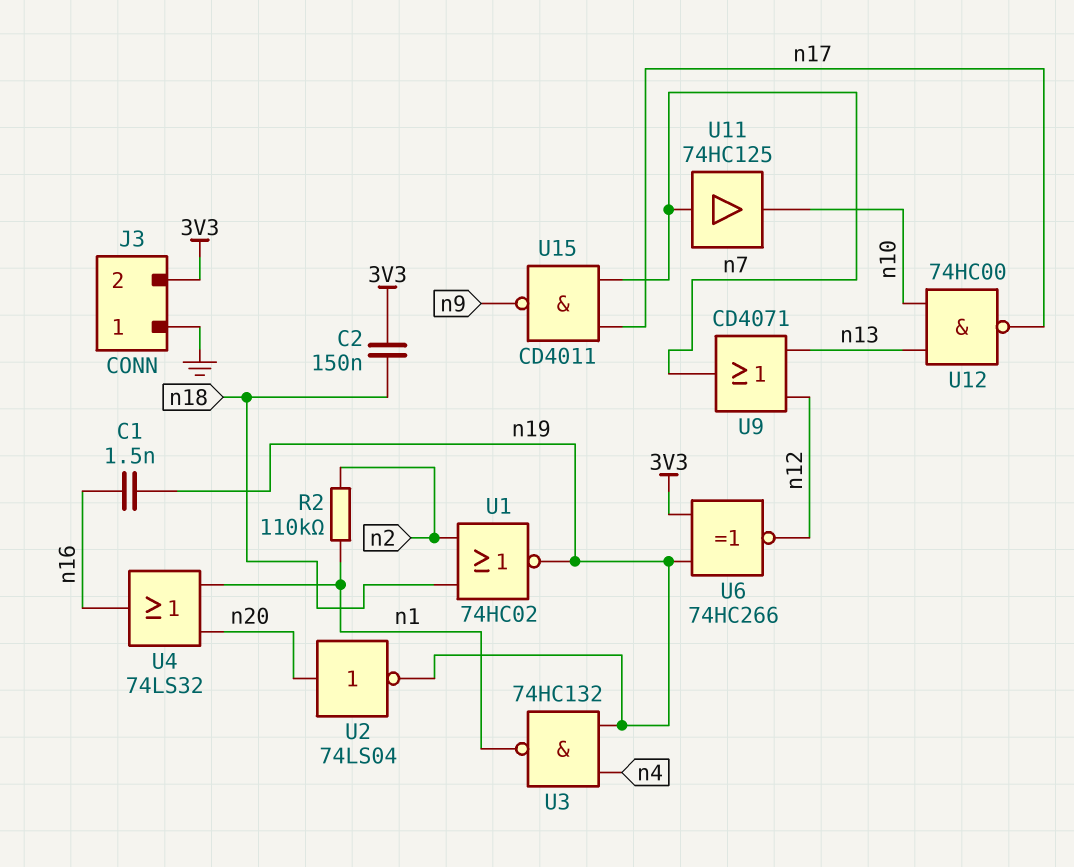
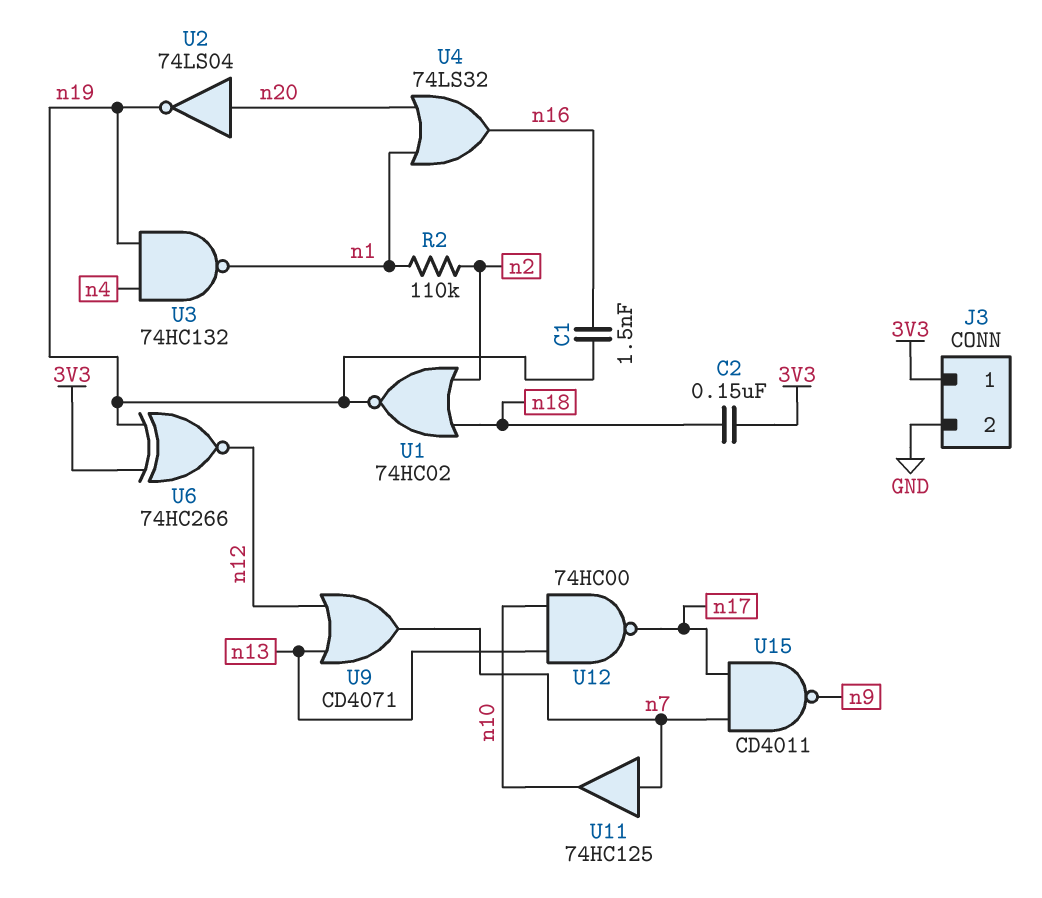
J3 pin 1: GND -> 3V3
J3 pin 2: 3V3 -> GND

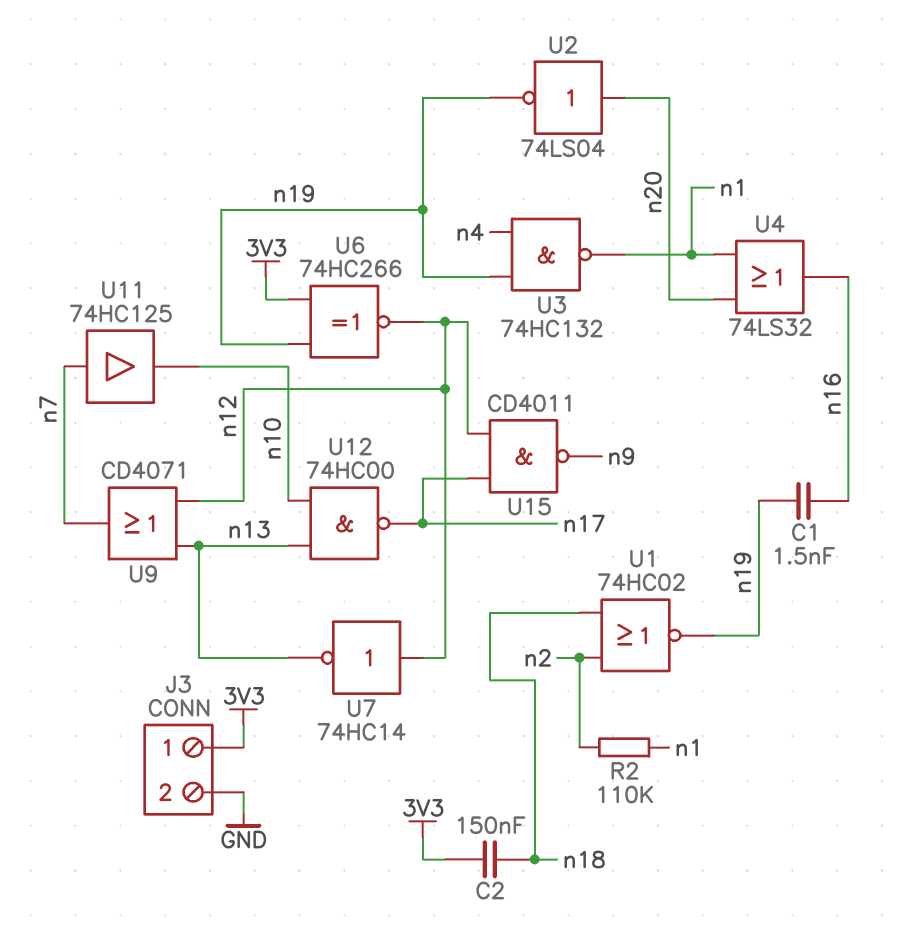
U7: none -> NOT 74HC14 (in n12, out n13)
U15: NAND CD4011 (in n7, in n17, out n9) -> NAND CD4011 (in n12, in n17, out n9)

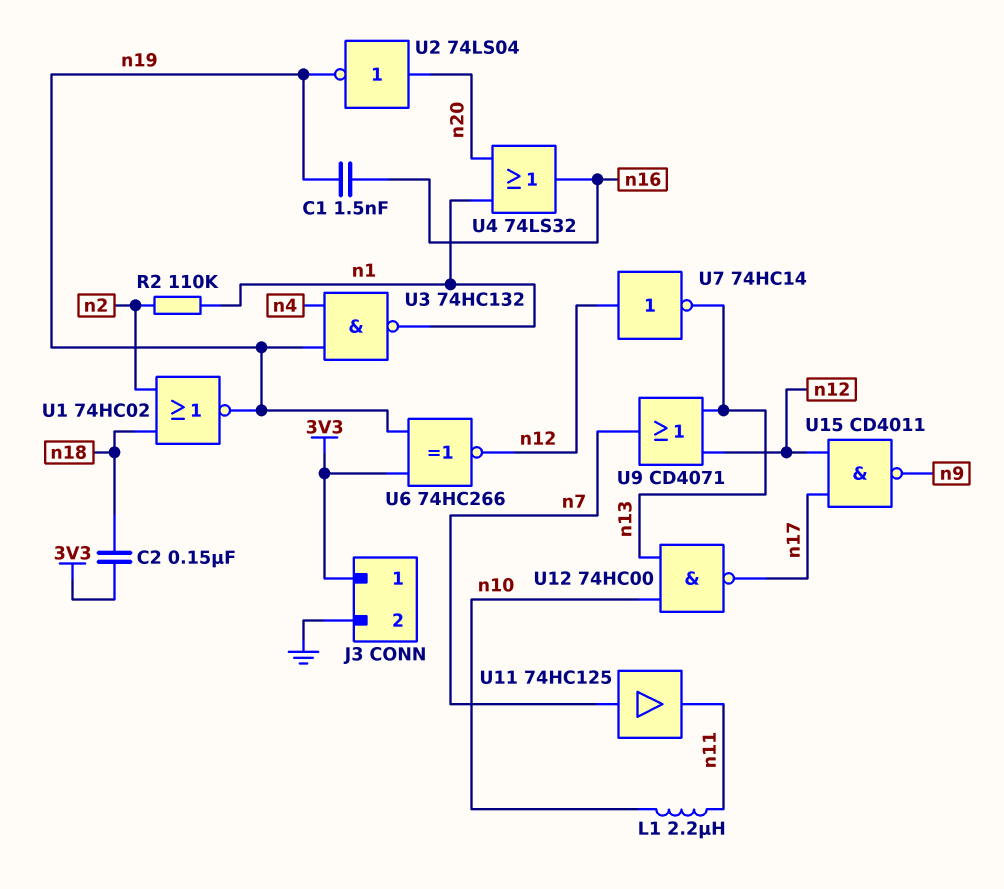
L1: none -> 2.2uH (n10, n11)
U11: buffer 74HC125 (in n7, out n10) -> buffer 74HC125 (in n7, out n11)

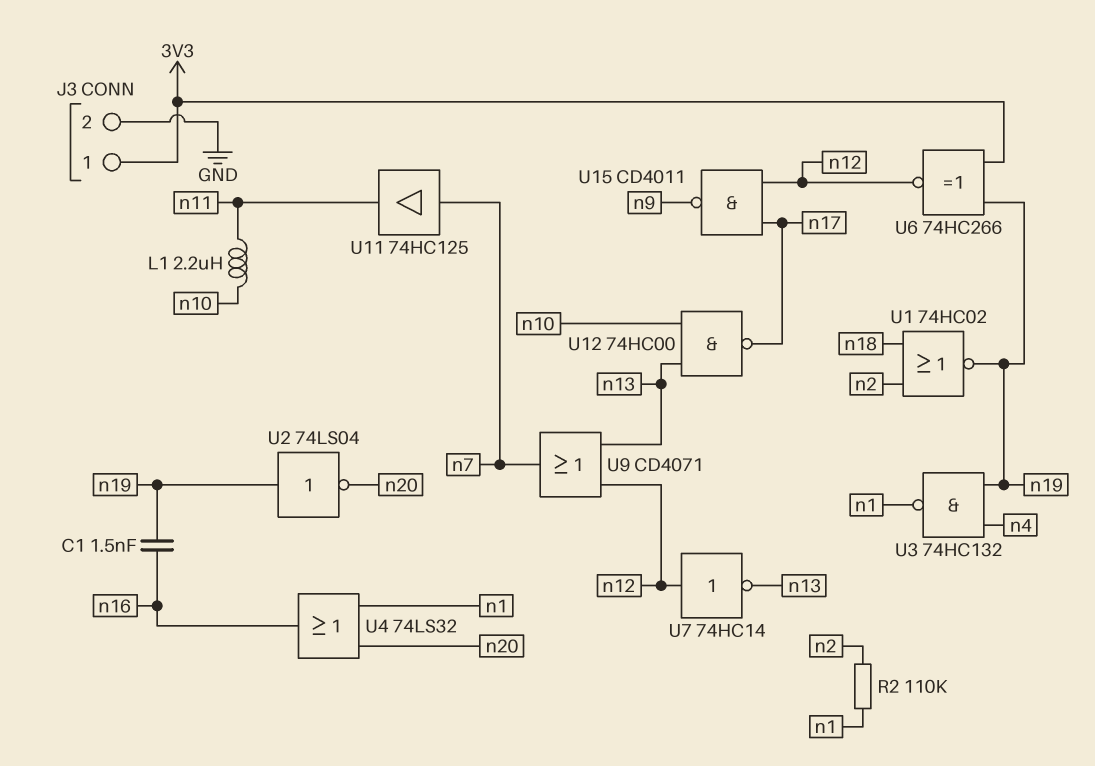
C2: 150nF (3V3, n18) -> none
U2: NOT 74LS04 (in n20, out n19) -> NOT 74LS04 (in n19, out n20)

